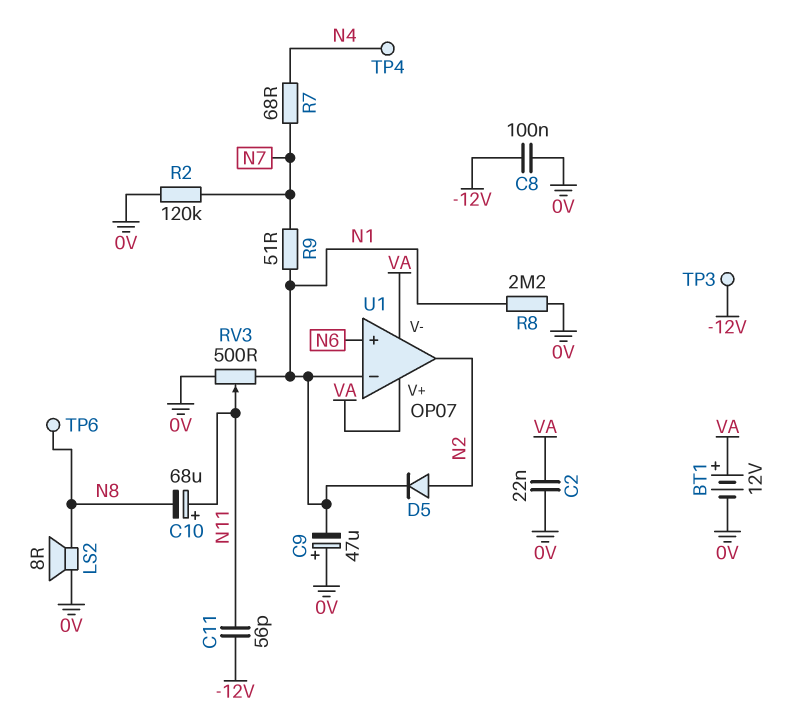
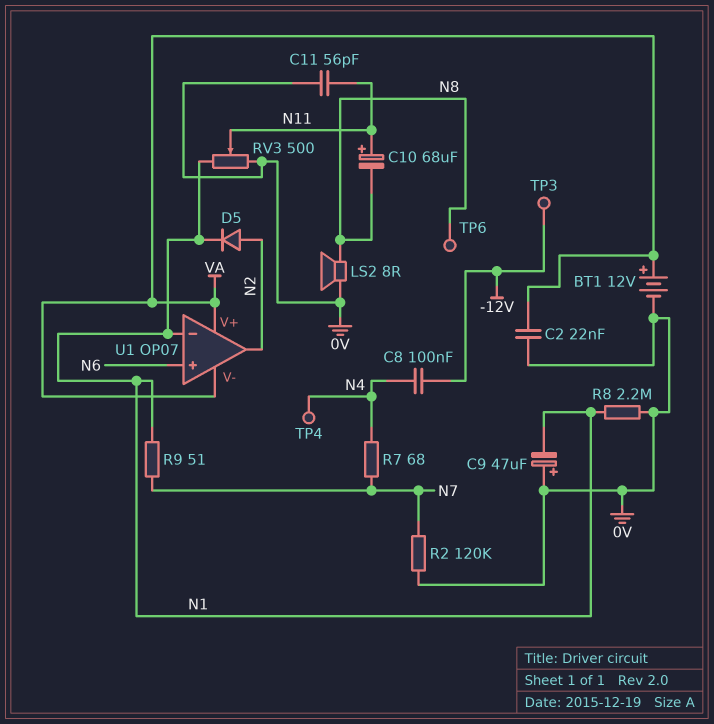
C8: 100nF (-12V, 0V) -> 100nF (-12V, N4)
C11: 56pF (-12V, N11) -> 56pF (0V, N11)

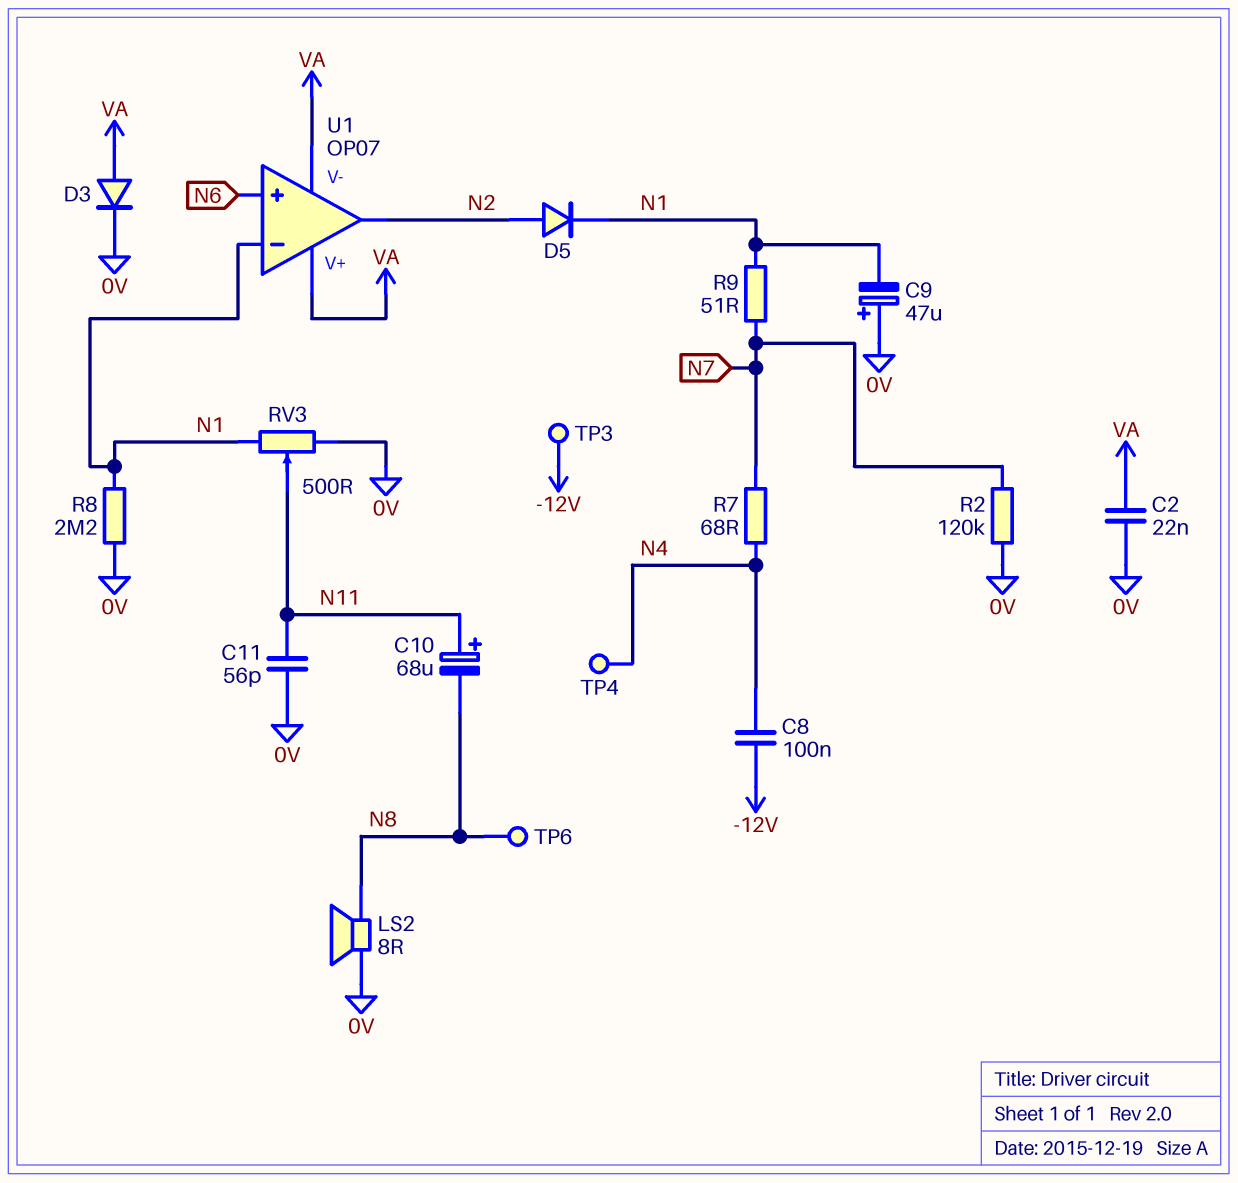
BT1: 12V (plus VA, minus 0V) -> none
D3: none -> diode (A VA, K 0V)

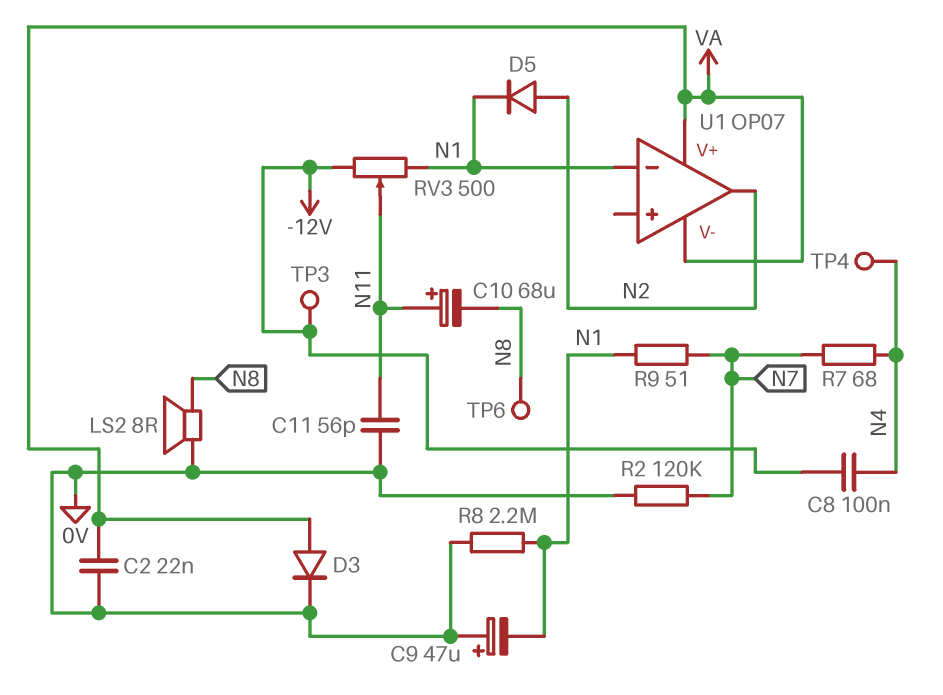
RV3: 500 (0V, N1, wiper N11) -> 500 (-12V, N1, wiper N11)
U1 pin in+: N6 -> none

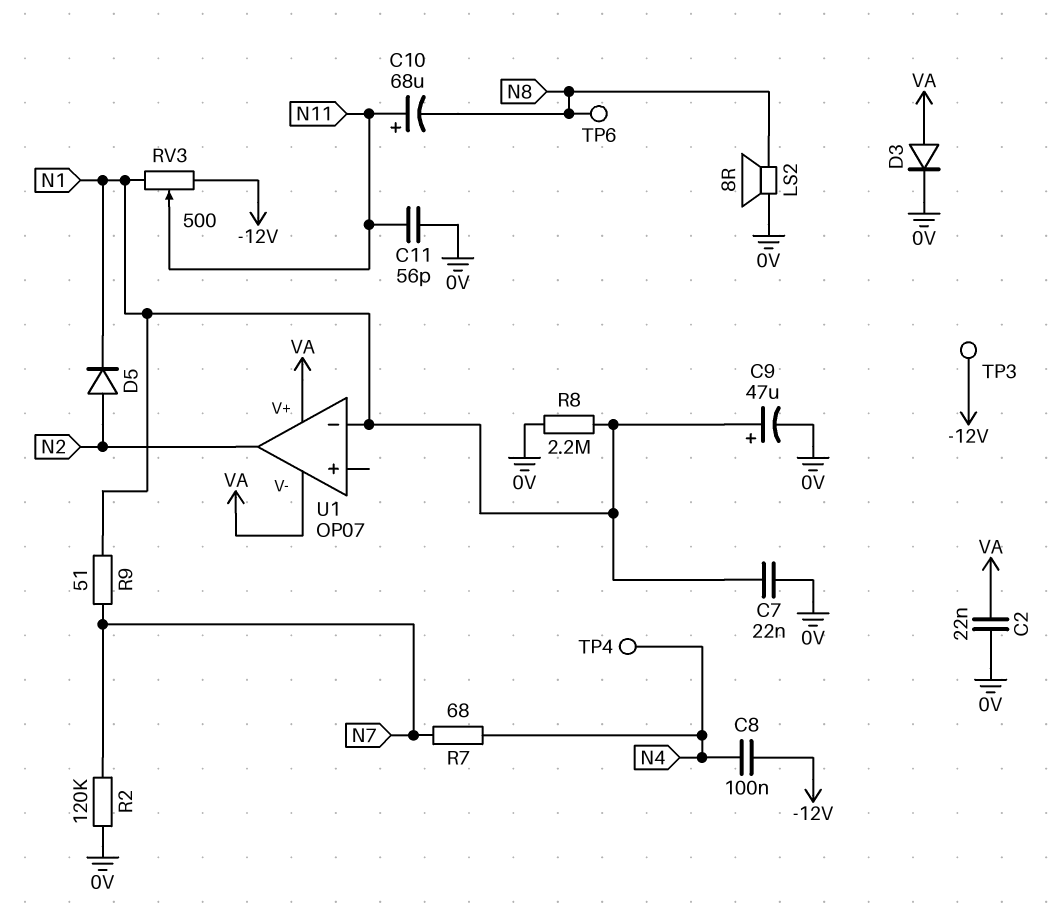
C7: none -> 22nF (0V, N1)
C9: 47uF (plus 0V, minus N1) -> 47uF (plus N1, minus 0V)

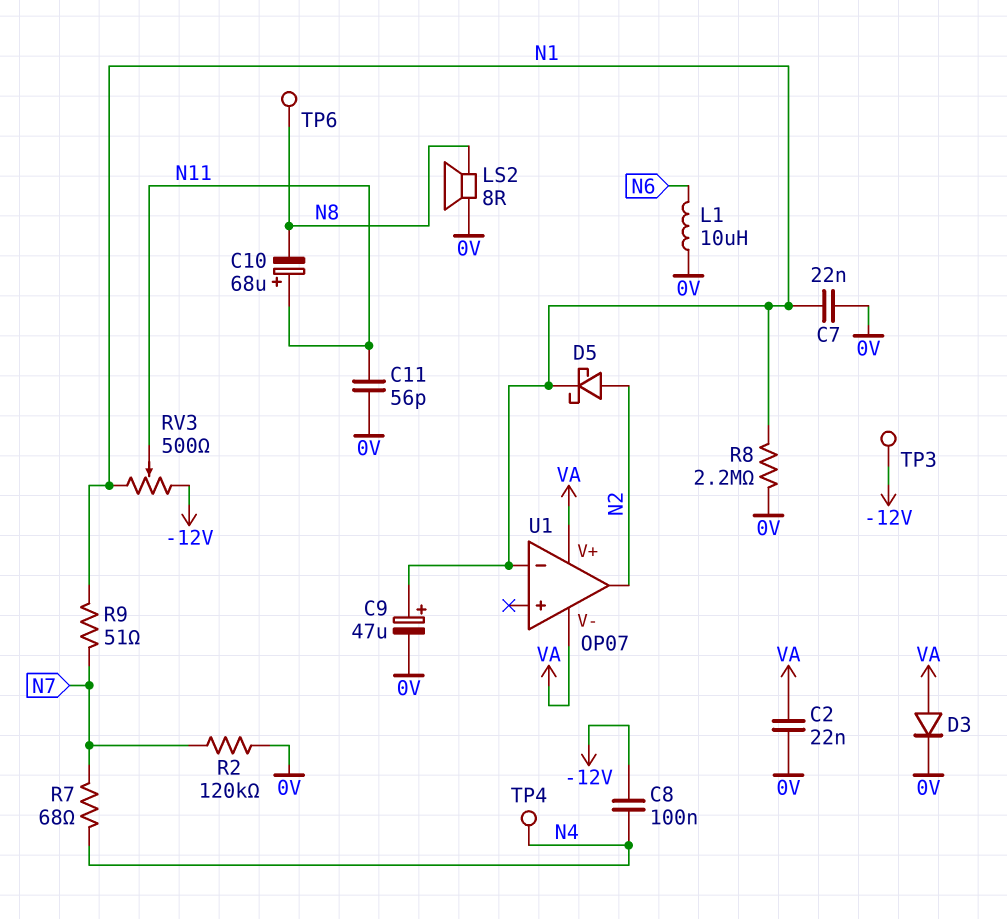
D5: diode (A N2, K N1) -> schottky (A N2, K N1)
L1: none -> 10uH (0V, N6)

